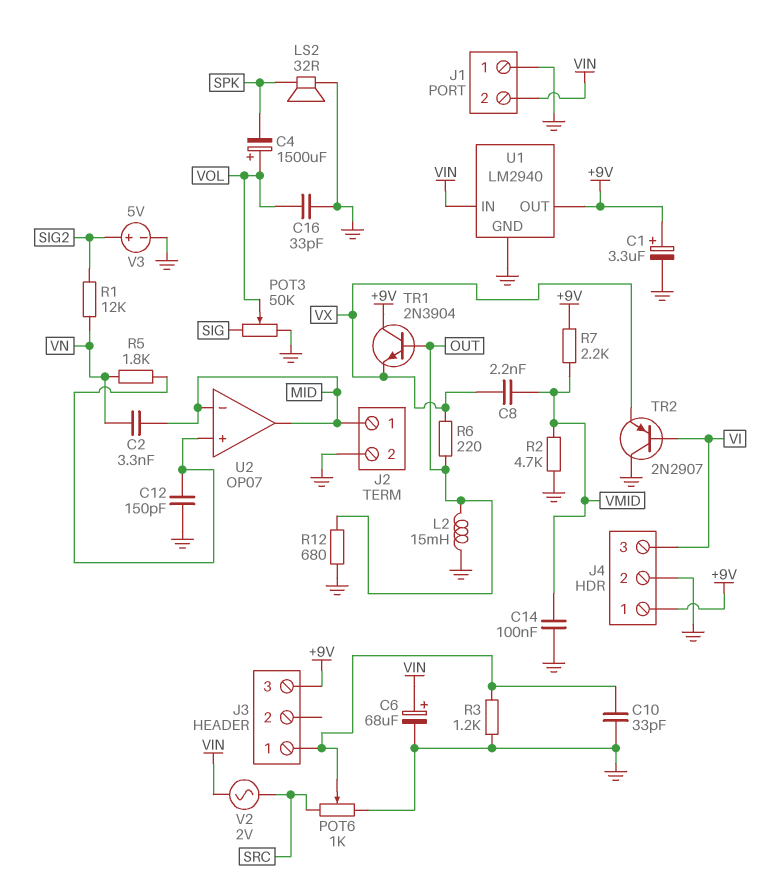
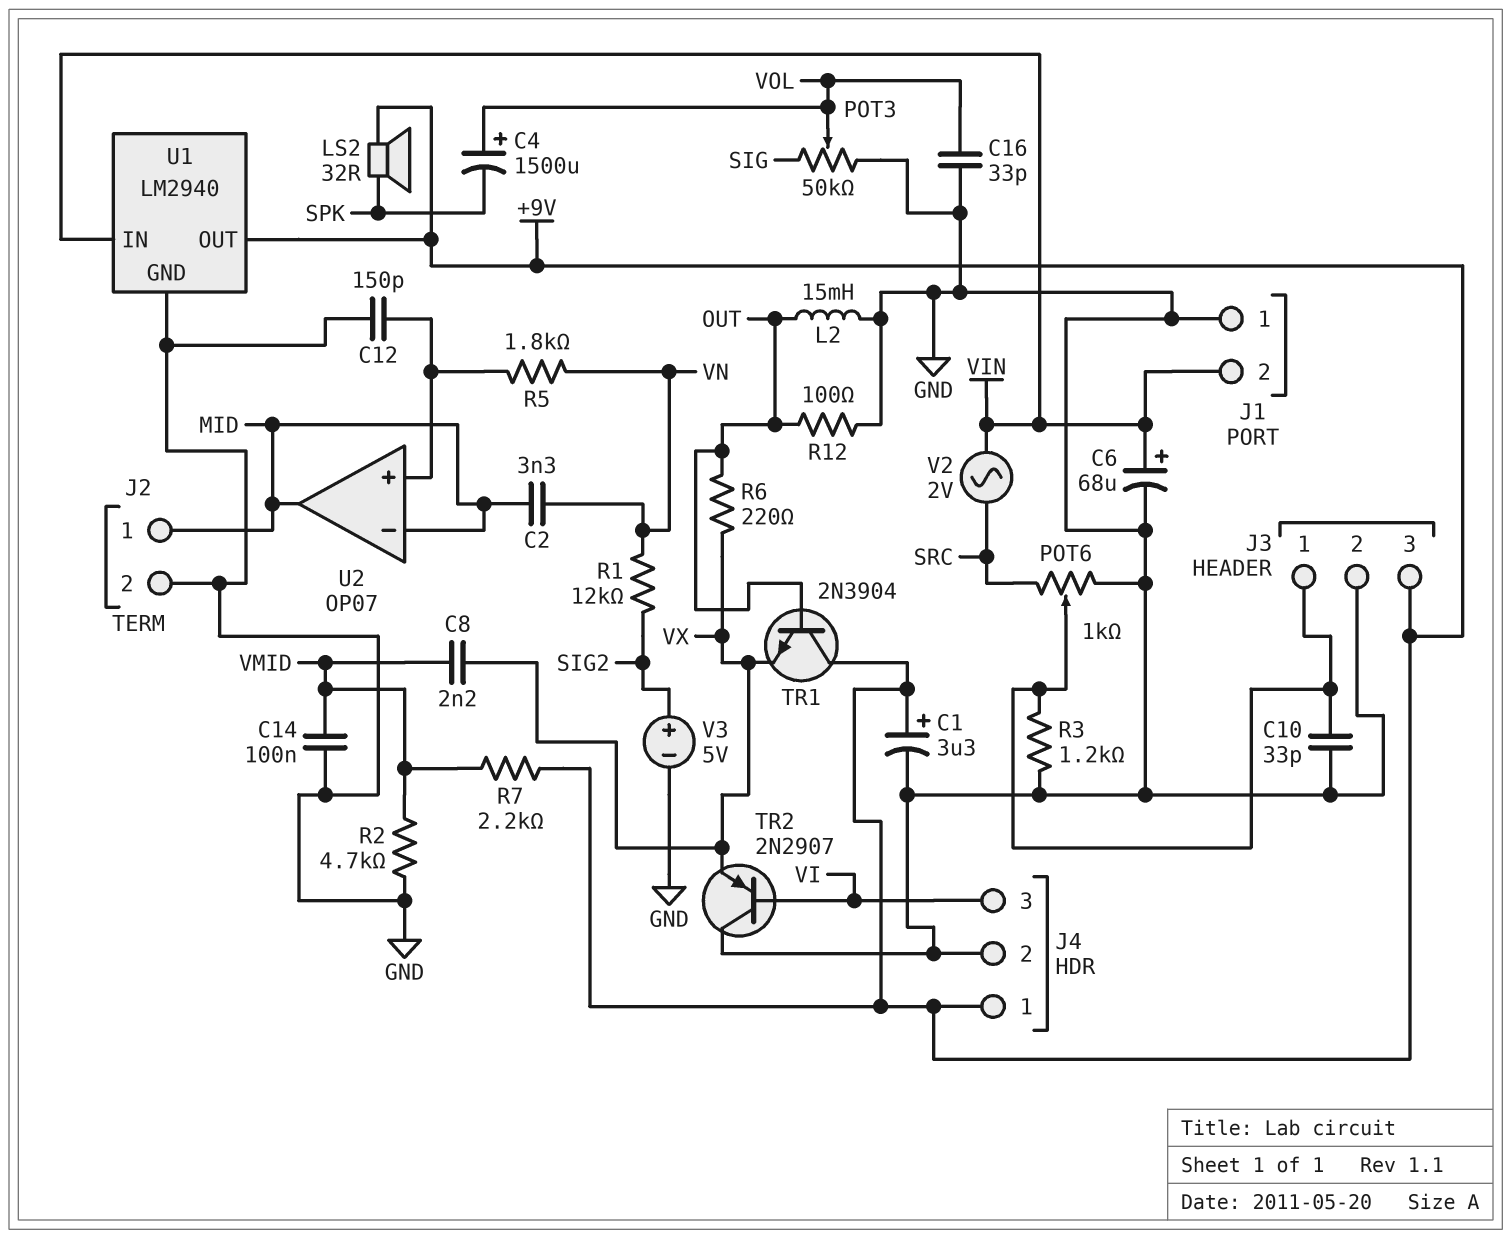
J3 pin 2: none -> GND
LS2: speaker 32R (GND, SPK) -> speaker 32R (+9V, SPK)
R12: 680 (GND, OUT) -> 100 (GND, OUT)

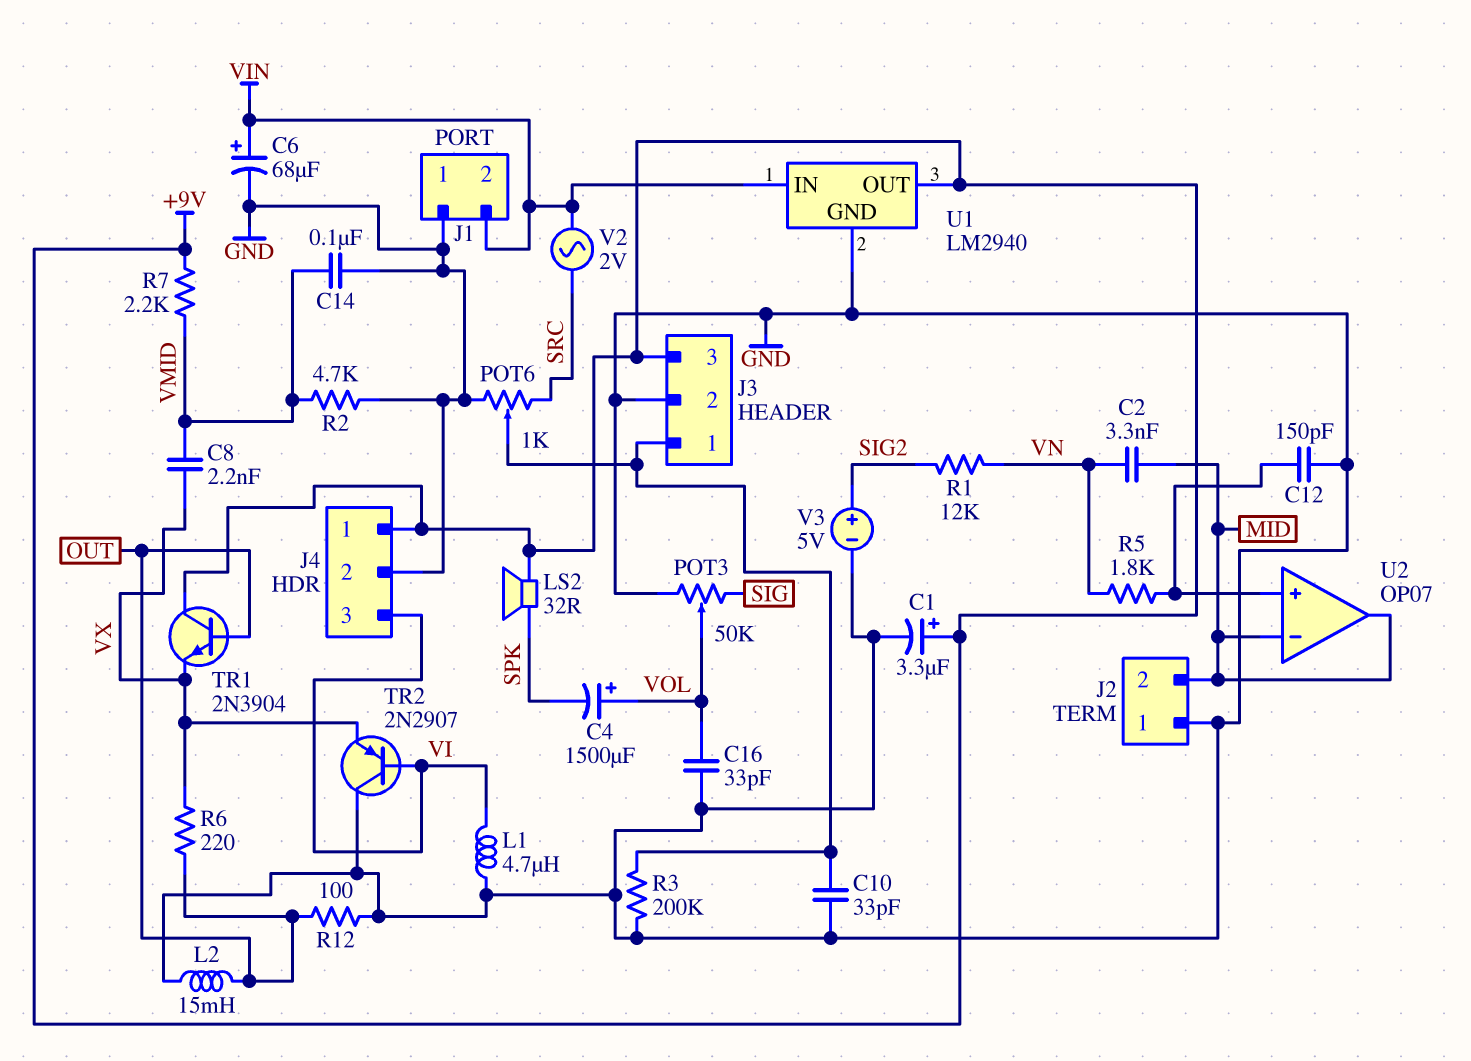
J2 pin 1: MID -> GND
J2 pin 2: GND -> MID
L1: none -> 4.7uH (GND, VI)
R3: 1.2k (GND, J3/1) -> 200k (GND, J3/1)

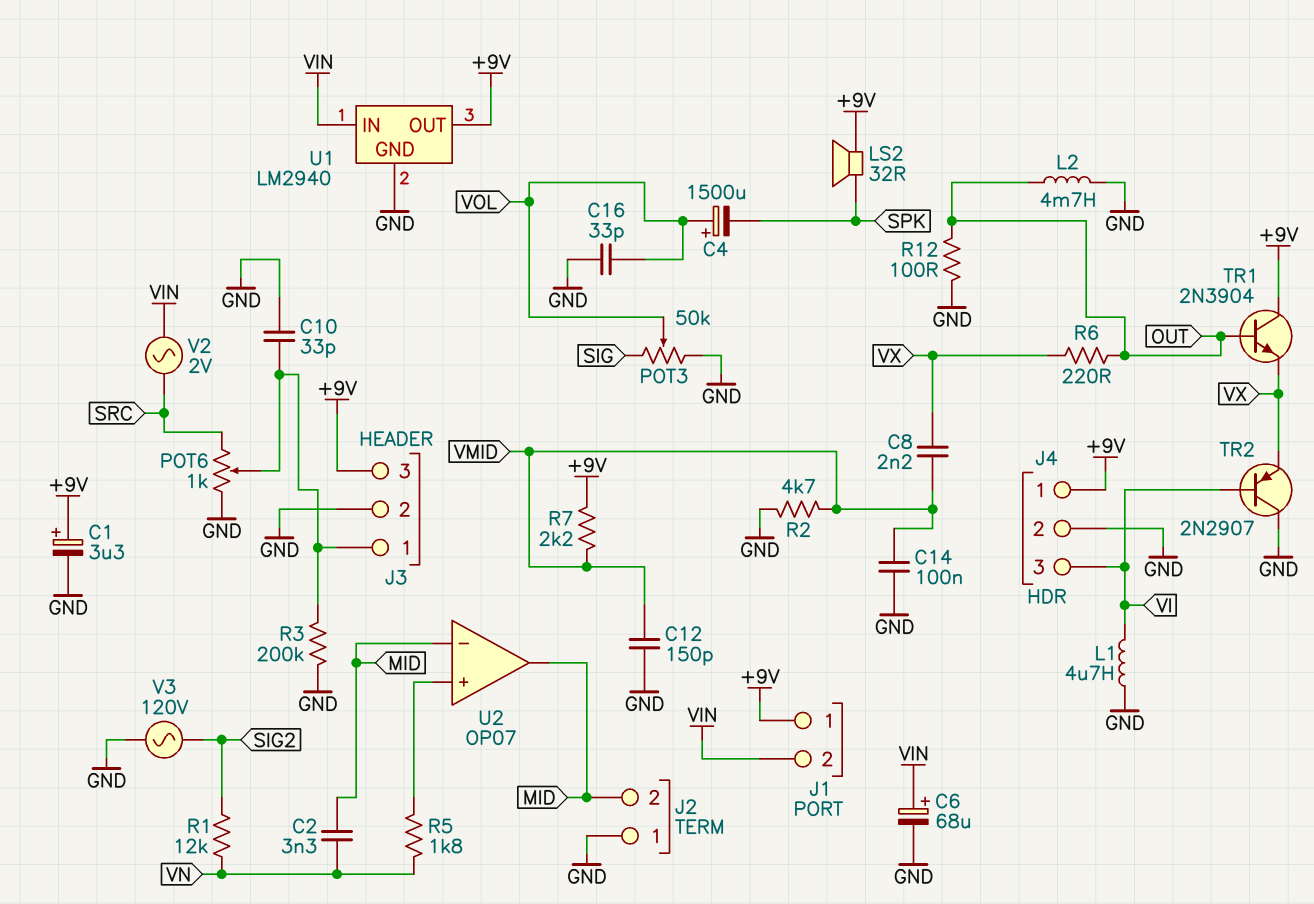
C12: 150pF (GND, U2/in+) -> 150pF (GND, VMID)
J1 pin 1: GND -> +9V
L2: 15mH (GND, OUT) -> 4.7mH (GND, OUT)
V3: 5V (plus SIG2, minus GND) -> AC 120V (GND, SIG2)

